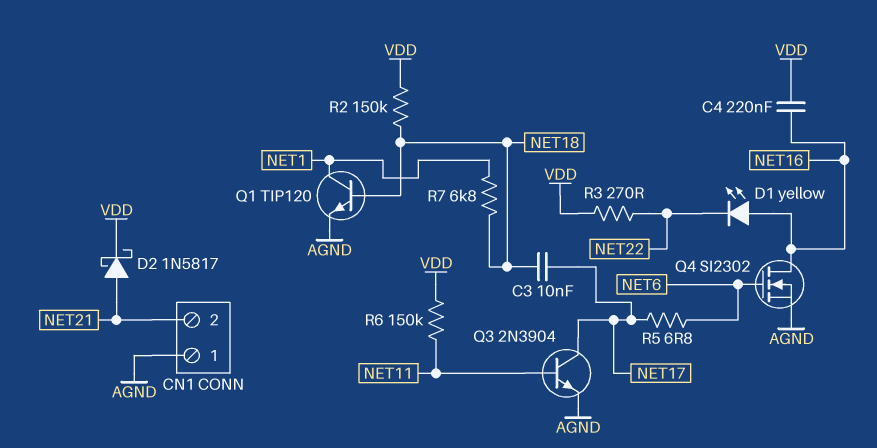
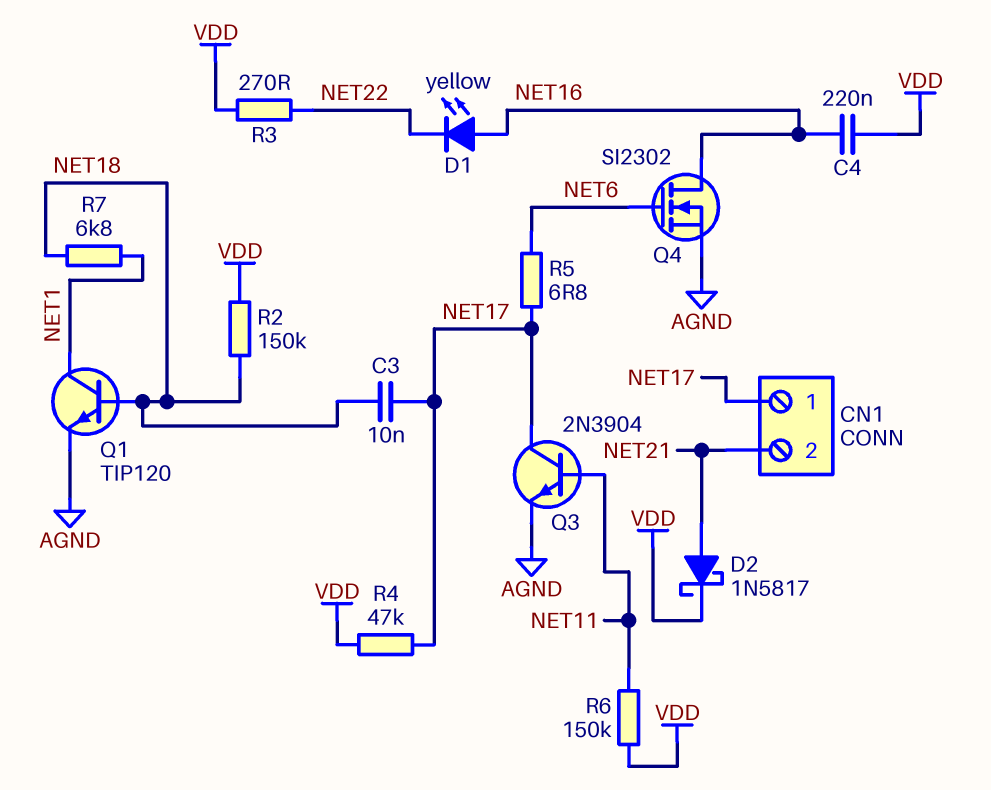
CN1 pin 1: AGND -> NET17
R4: none -> 47k (NET17, VDD)

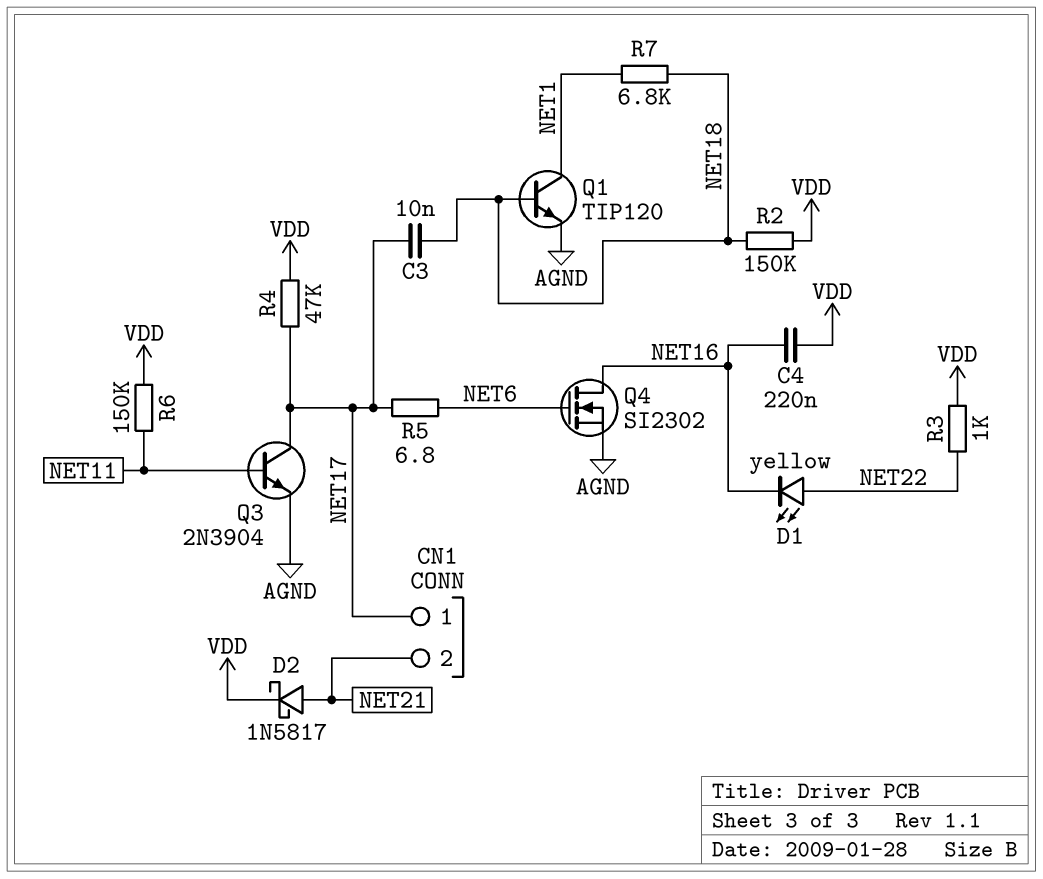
D1: LED yellow (A NET16, K NET22) -> LED yellow (A NET22, K NET16)
R3: 270 (NET22, VDD) -> 1k (NET22, VDD)

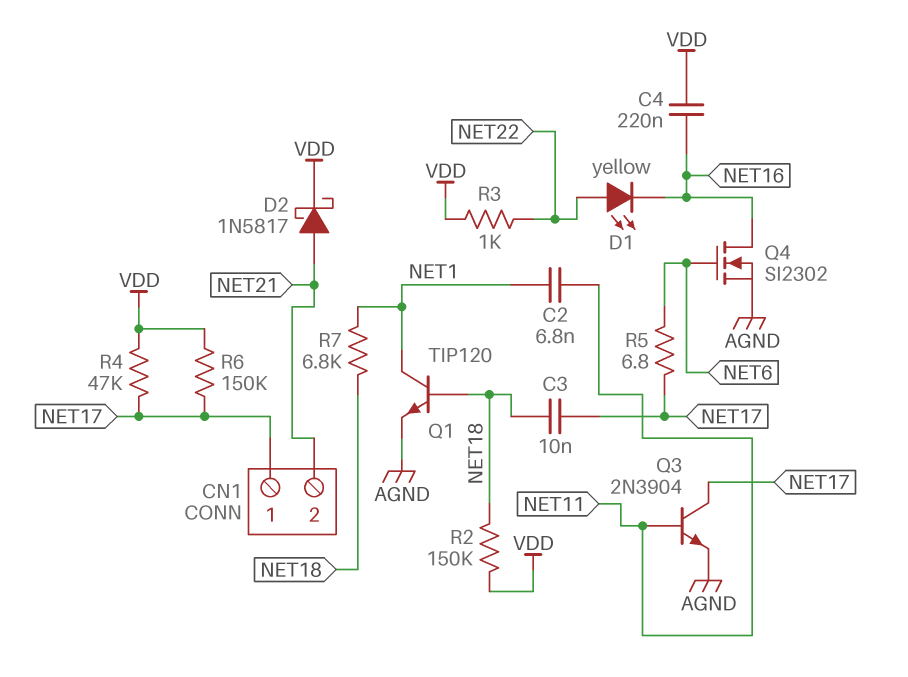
C2: none -> 6.8nF (NET1, NET11)
R6: 150k (NET11, VDD) -> 150k (NET17, VDD)

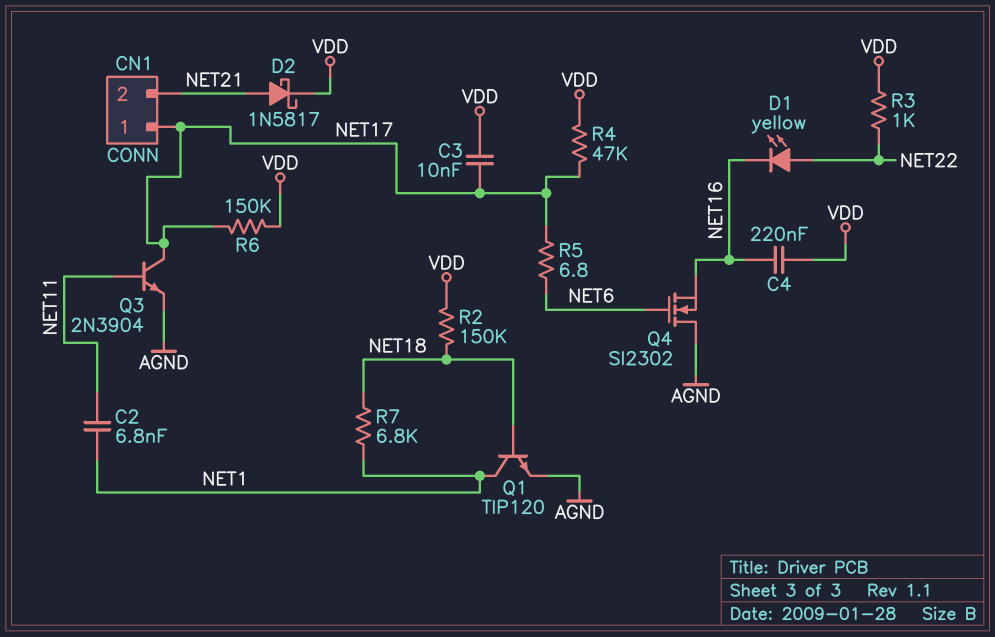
C3: 10nF (NET17, NET18) -> 10nF (NET17, VDD)
Q4: NMOS SI2302 (G NET6, D NET16, S AGND) -> NMOS SI2302 (G NET6, D AGND, S NET16)

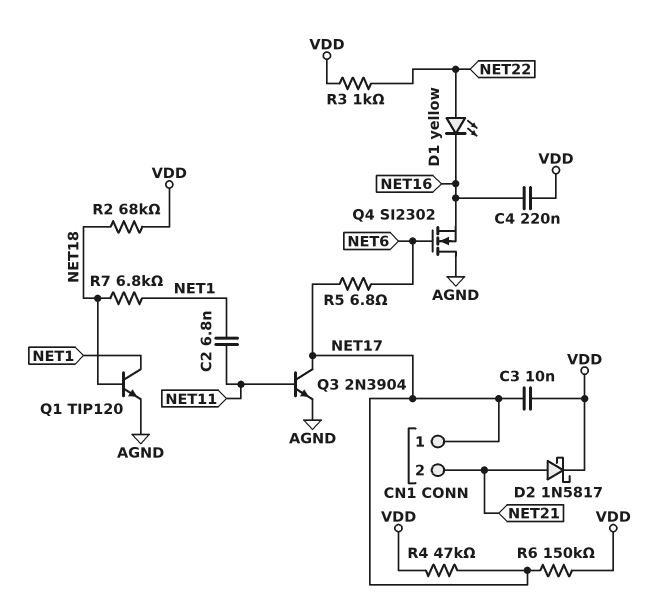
R2: 150k (NET18, VDD) -> 68k (NET18, VDD)

